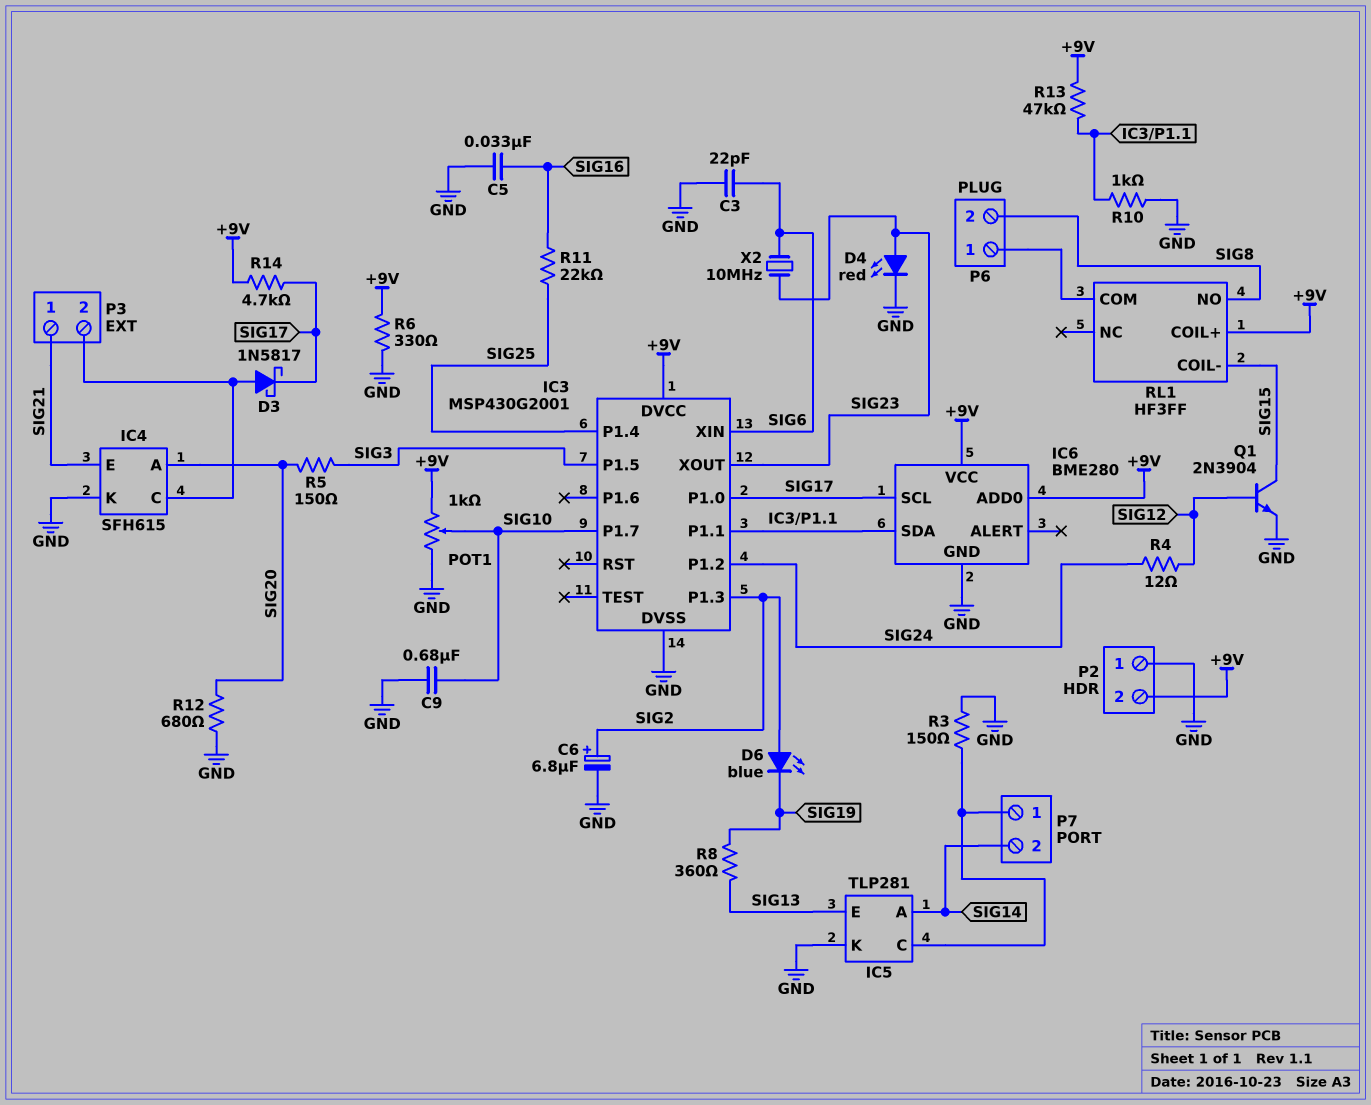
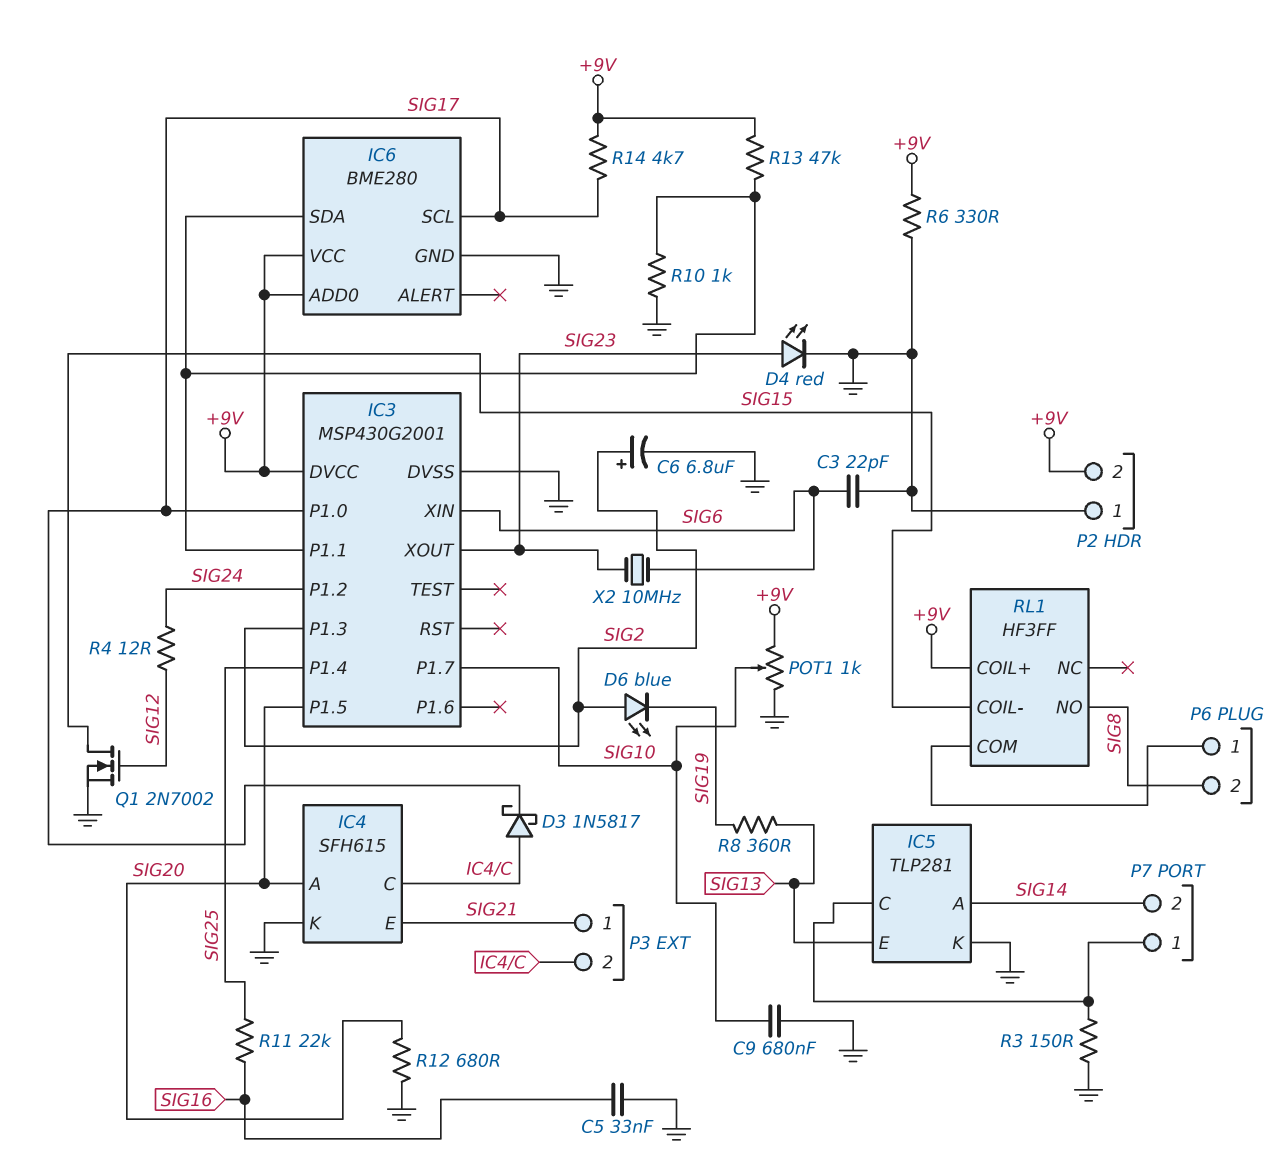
IC3 pin P1.5: SIG3 -> SIG20
Q1: NPN 2N3904 (B SIG12, C SIG15, E GND) -> NMOS 2N7002 (G SIG12, D SIG15, S GND)
R5: 150 (SIG3, SIG20) -> none

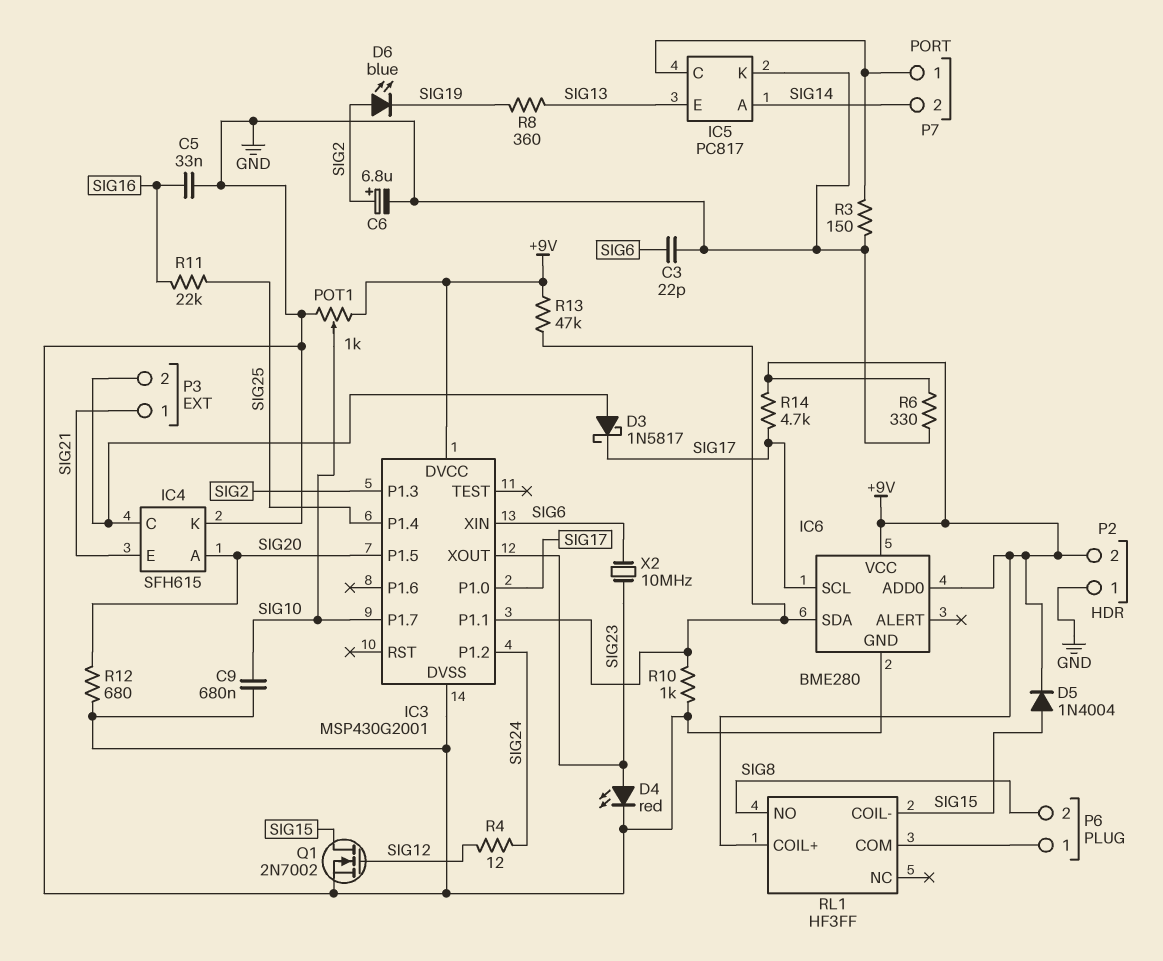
D5: none -> diode 1N4004 (A SIG15, K +9V)
IC5: TLP281 -> PC817

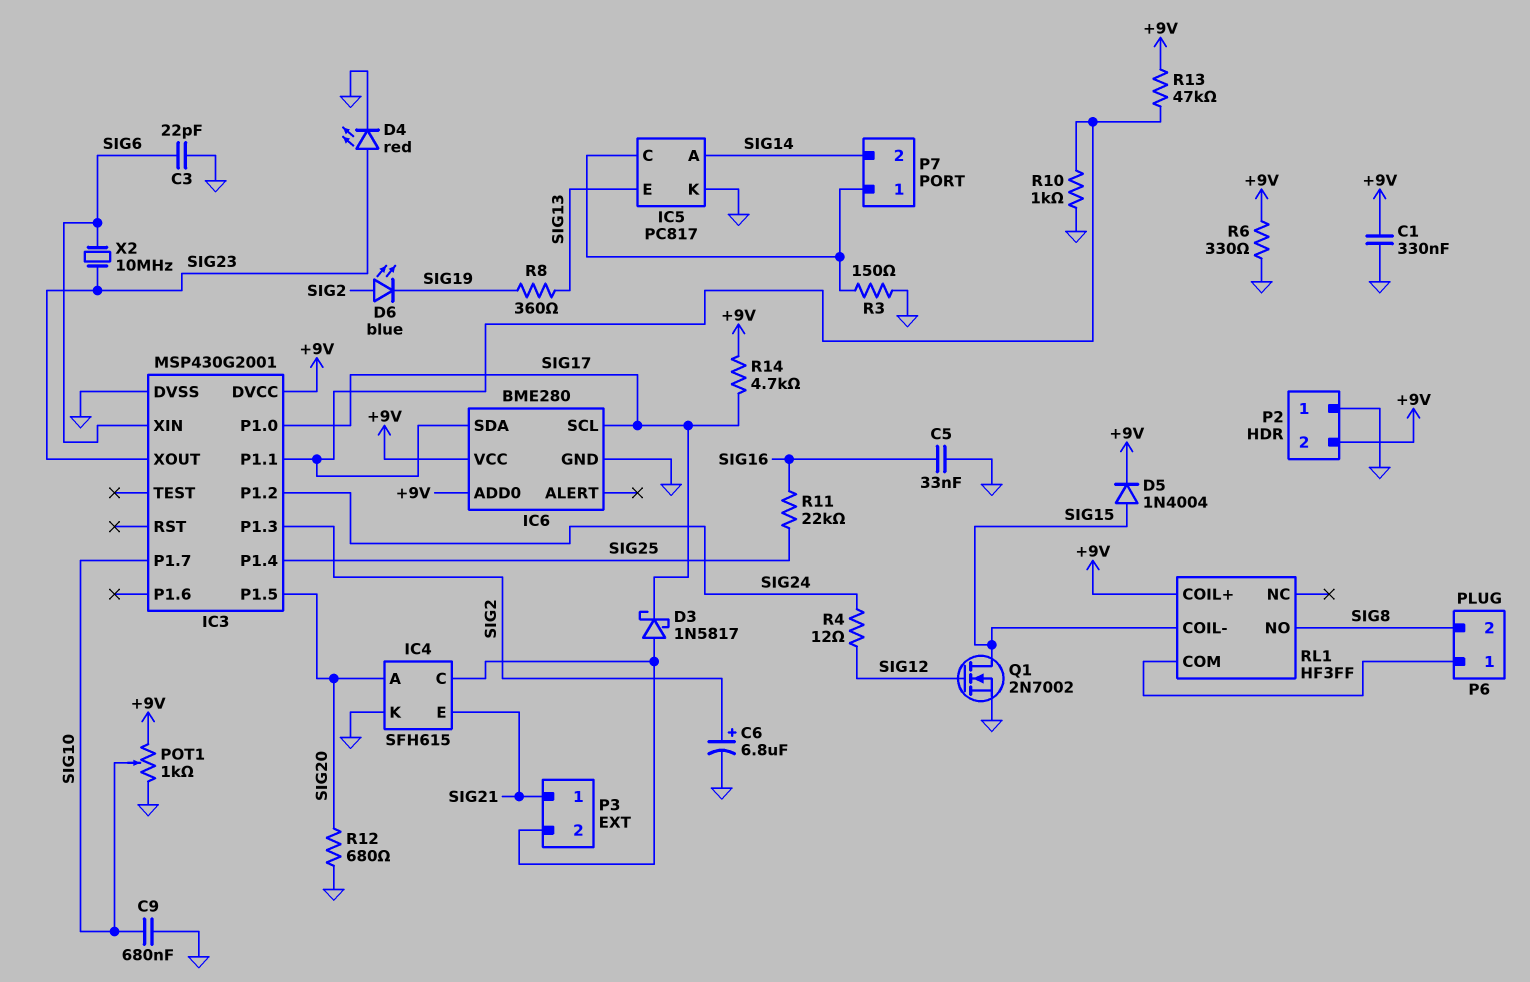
C1: none -> 330nF (+9V, GND)

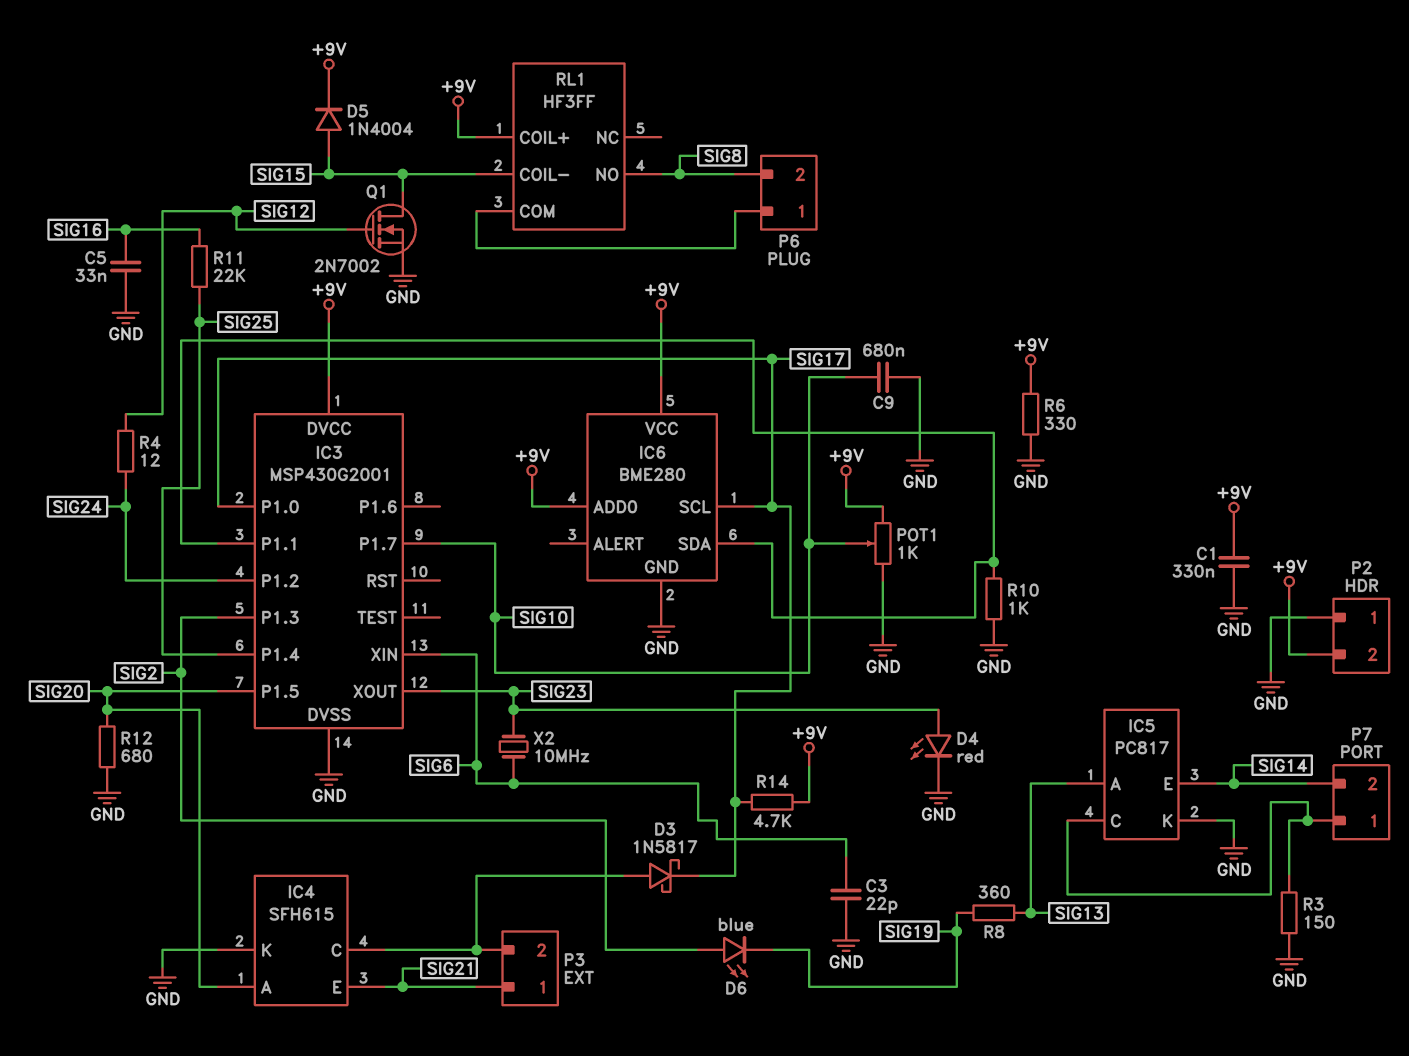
C6: 6.8uF (plus SIG2, minus GND) -> none
IC5 pin A: SIG14 -> SIG13
IC5 pin E: SIG13 -> SIG14
R13: 47k (+9V, IC3/P1.1) -> none

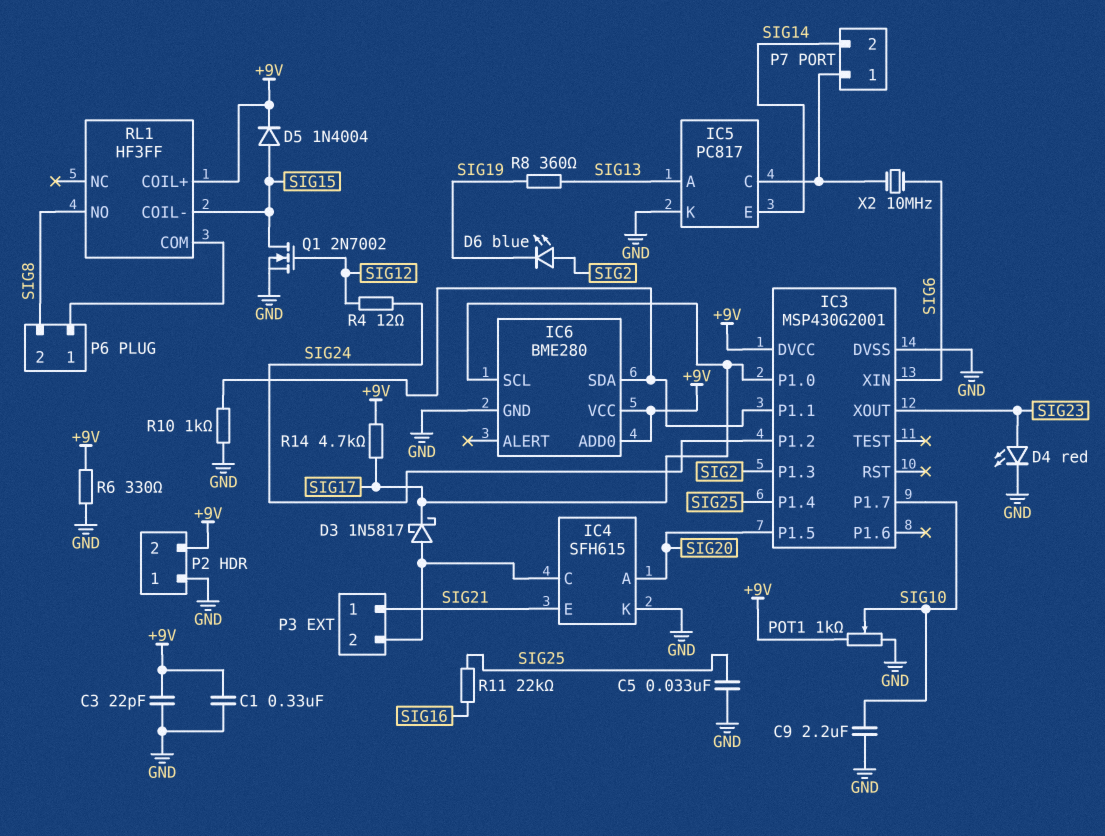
C3: 22pF (GND, SIG6) -> 22pF (+9V, GND)
C5: 33nF (GND, SIG16) -> 33nF (GND, SIG25)
C9: 680nF (GND, SIG10) -> 2.2uF (GND, SIG10)
R3: 150 (GND, IC5/C) -> none
R12: 680 (GND, SIG20) -> none
X2: 10MHz (SIG6, SIG23) -> 10MHz (IC5/C, SIG6)

